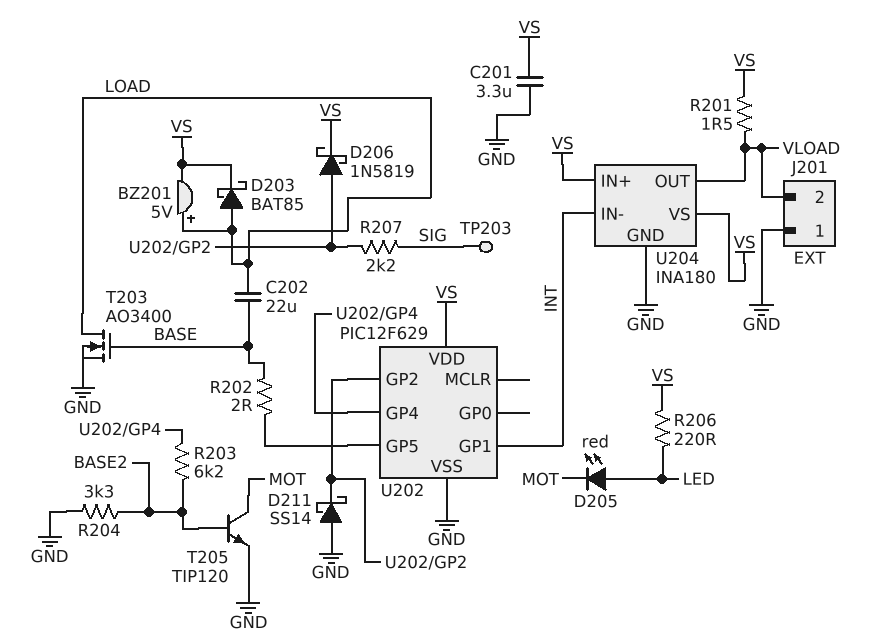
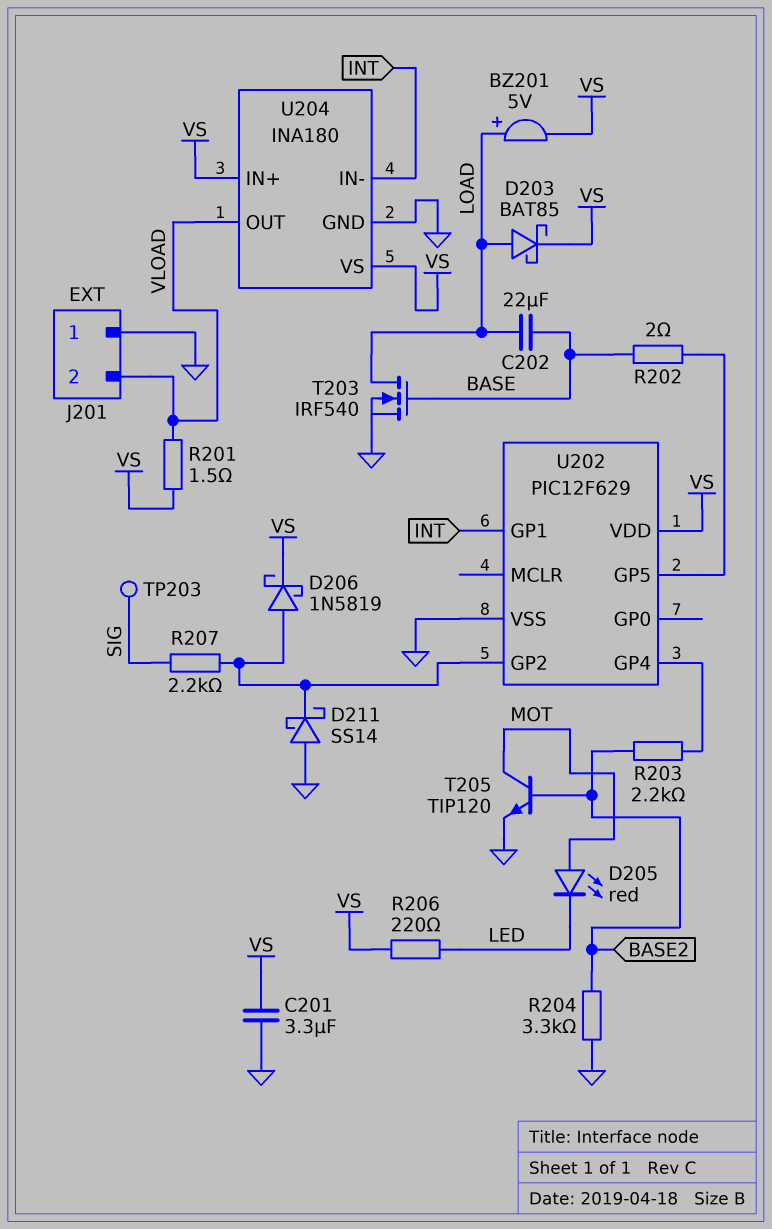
D205: LED red (A LED, K MOT) -> LED red (A MOT, K LED)
R203: 6.2k (BASE2, U202/GP4) -> 2.2k (BASE2, U202/GP4)
T203: NMOS AO3400 (G BASE, D LOAD, S GND) -> NMOS IRF540 (G BASE, D LOAD, S GND)

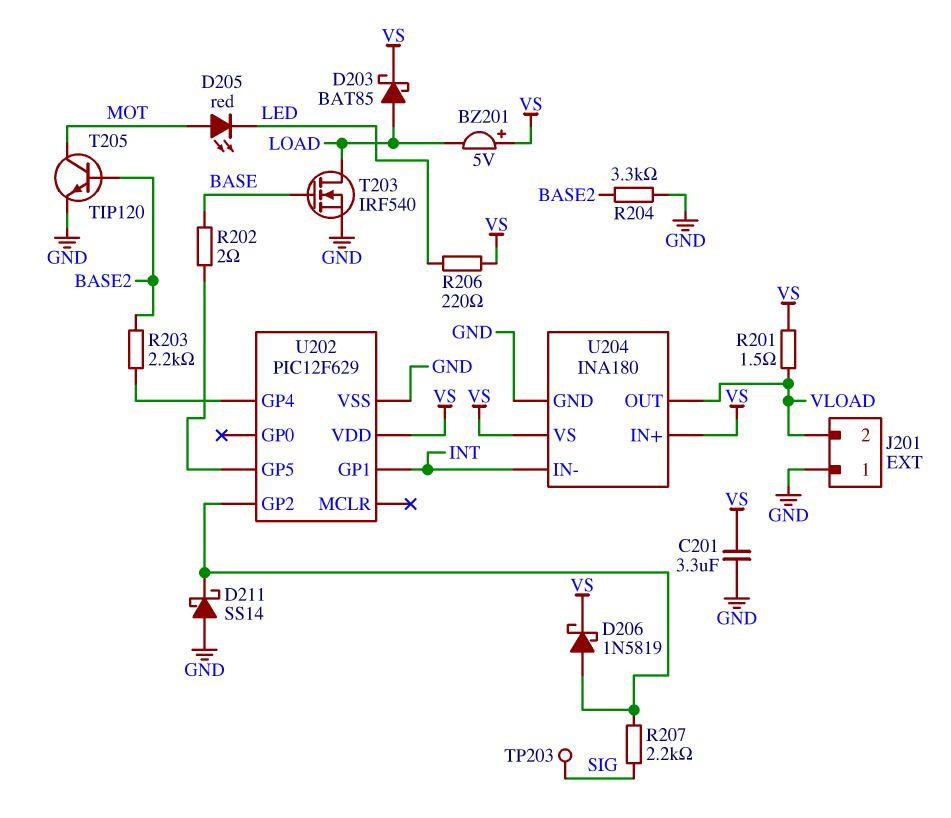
BZ201: buzzer 5V (plus LOAD, minus VS) -> buzzer 5V (plus VS, minus LOAD)
C202: 22uF (BASE, LOAD) -> none

